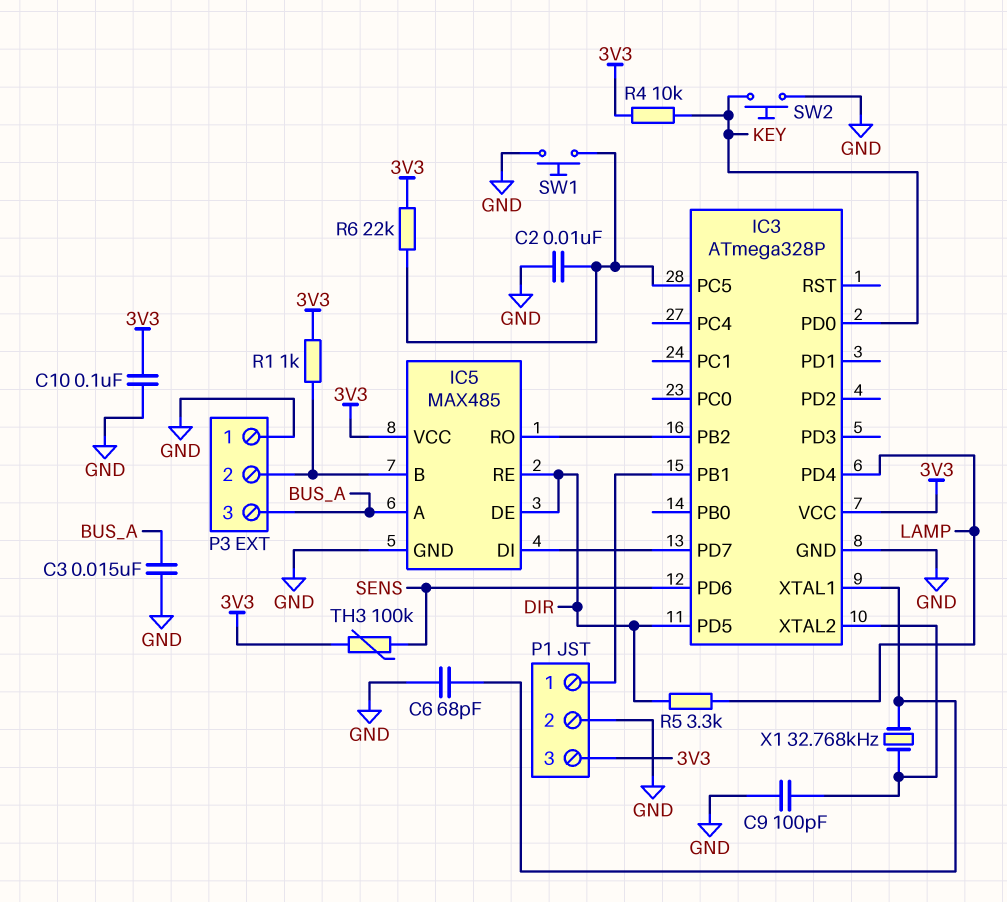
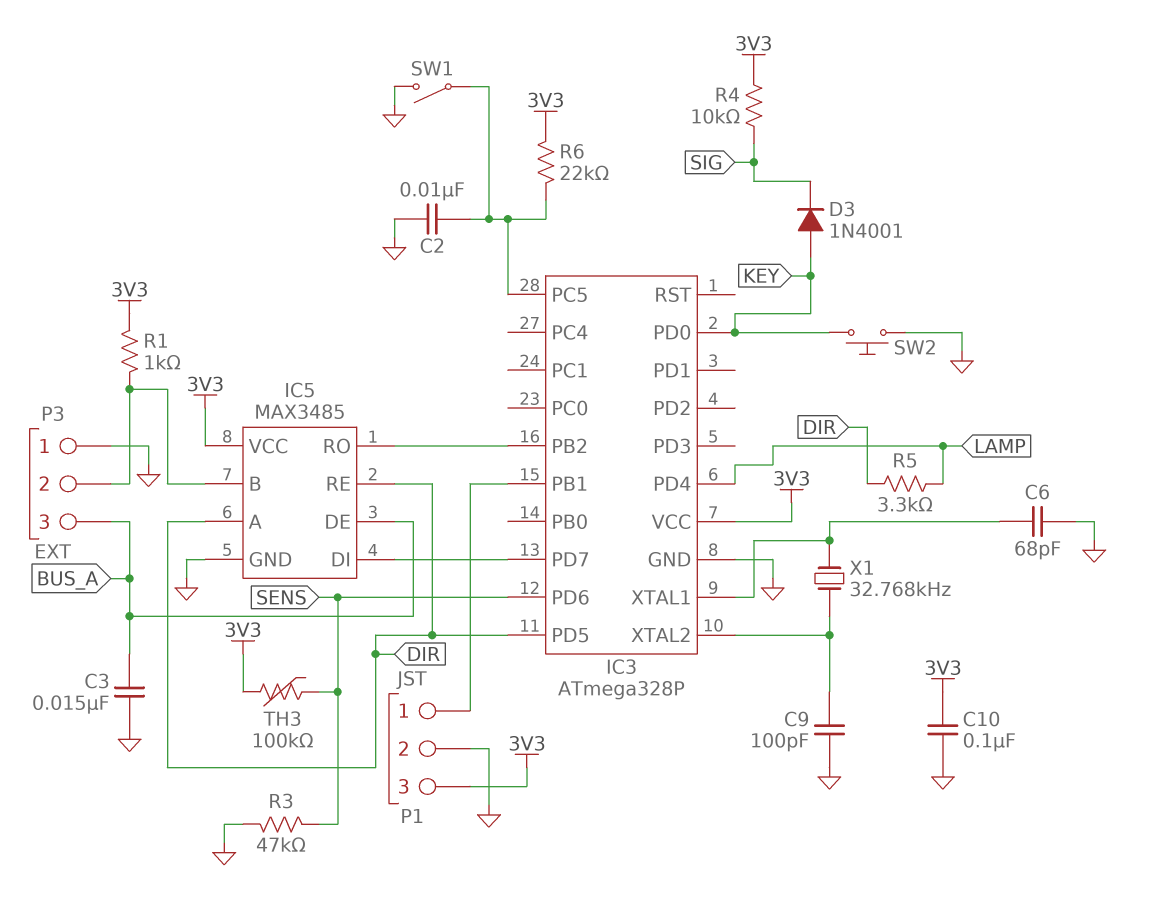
D3: none -> diode 1N4001 (A KEY, K SIG)
IC5: MAX485 -> MAX3485
IC5 pin A: BUS_A -> DIR
IC5 pin DE: DIR -> BUS_A
R3: none -> 47k (GND, SENS)
R4: 10k (3V3, KEY) -> 10k (3V3, SIG)
SW1: button (GND, IC3/PC5) -> switch (GND, IC3/PC5)

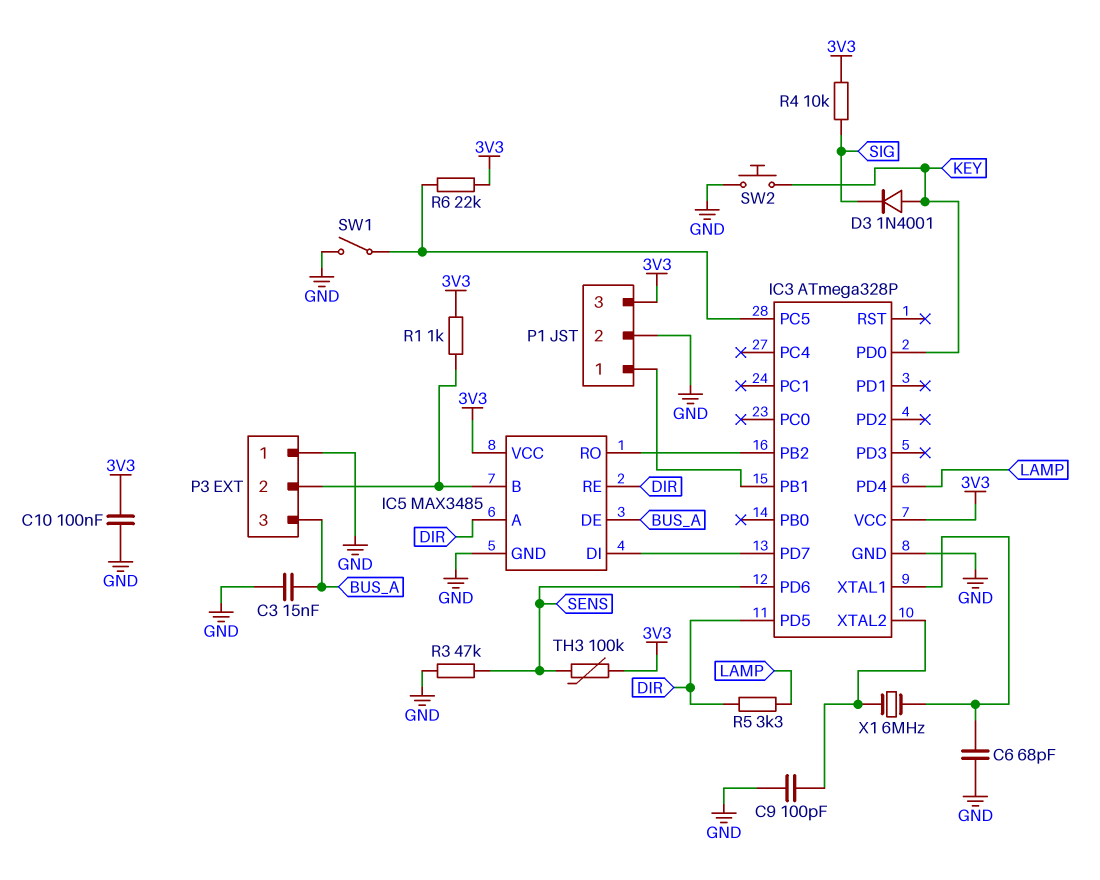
C2: 10nF (GND, IC3/PC5) -> none
X1: 32.768kHz (IC3/XTAL1, IC3/XTAL2) -> 6MHz (IC3/XTAL1, IC3/XTAL2)

